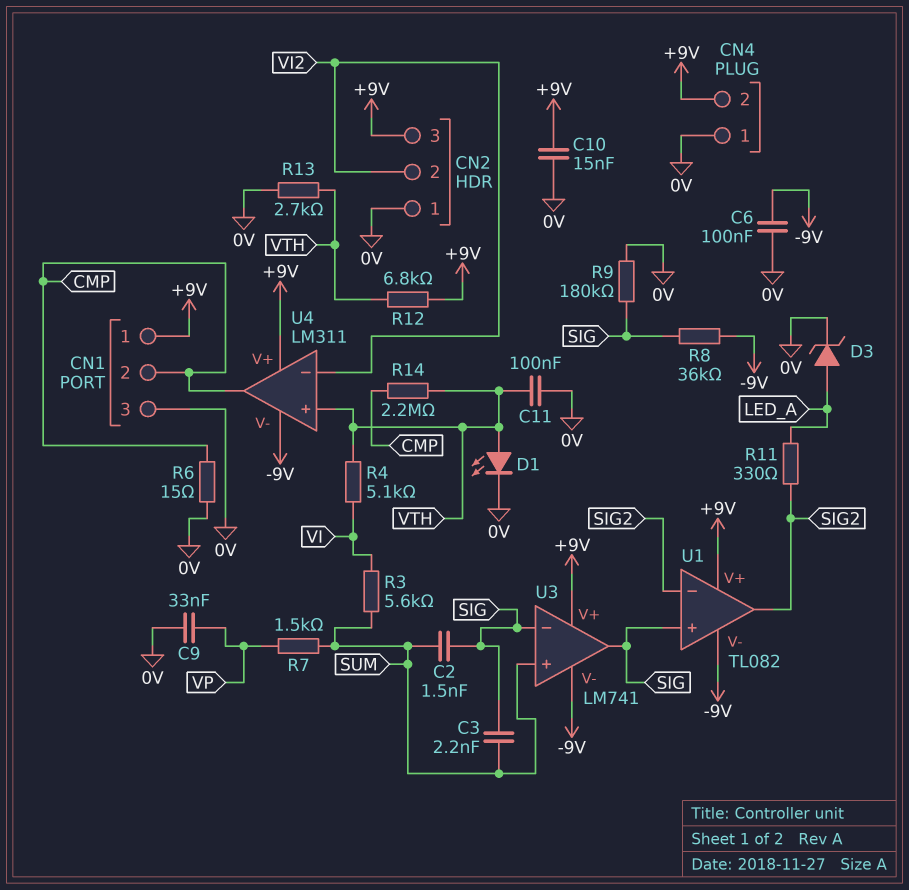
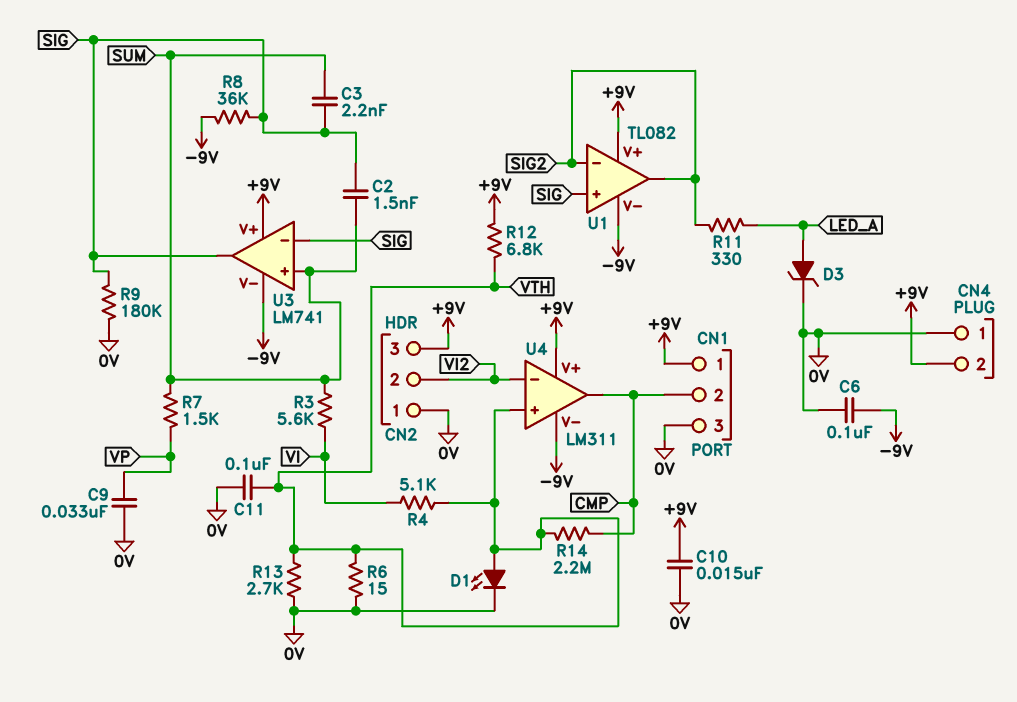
R6: 15 (0V, CMP) -> 15 (0V, VTH)

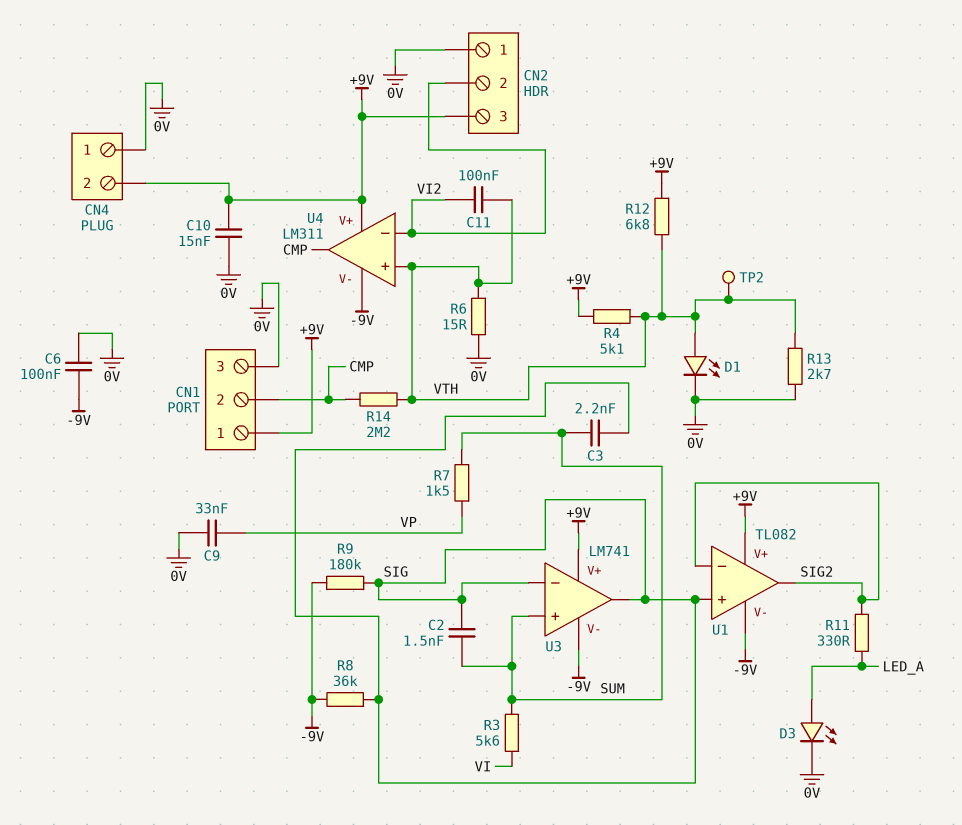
C11: 100nF (0V, VTH) -> 100nF (VI2, VTH)
D3: zener (A LED_A, K 0V) -> LED (A LED_A, K 0V)
R4: 5.1k (VI, VTH) -> 5.1k (+9V, VTH)
R9: 180k (0V, SIG) -> 180k (-9V, SIG)
TP2: none -> test point (VTH)

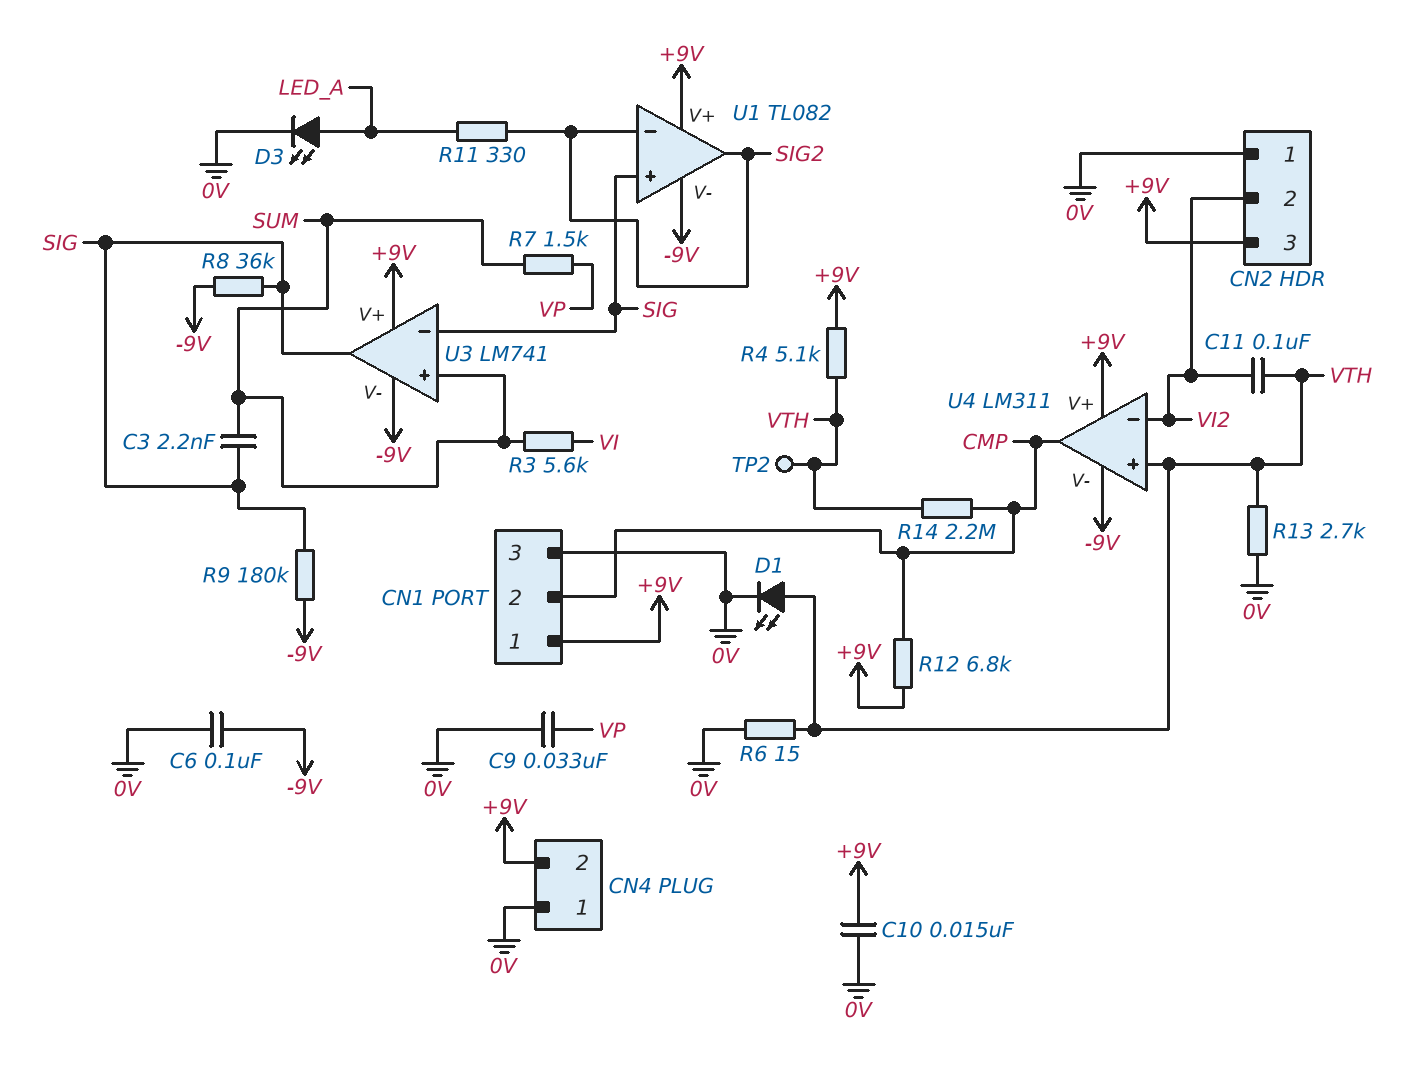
C2: 1.5nF (SIG, SUM) -> none
R12: 6.8k (+9V, VTH) -> 6.8k (+9V, CMP)

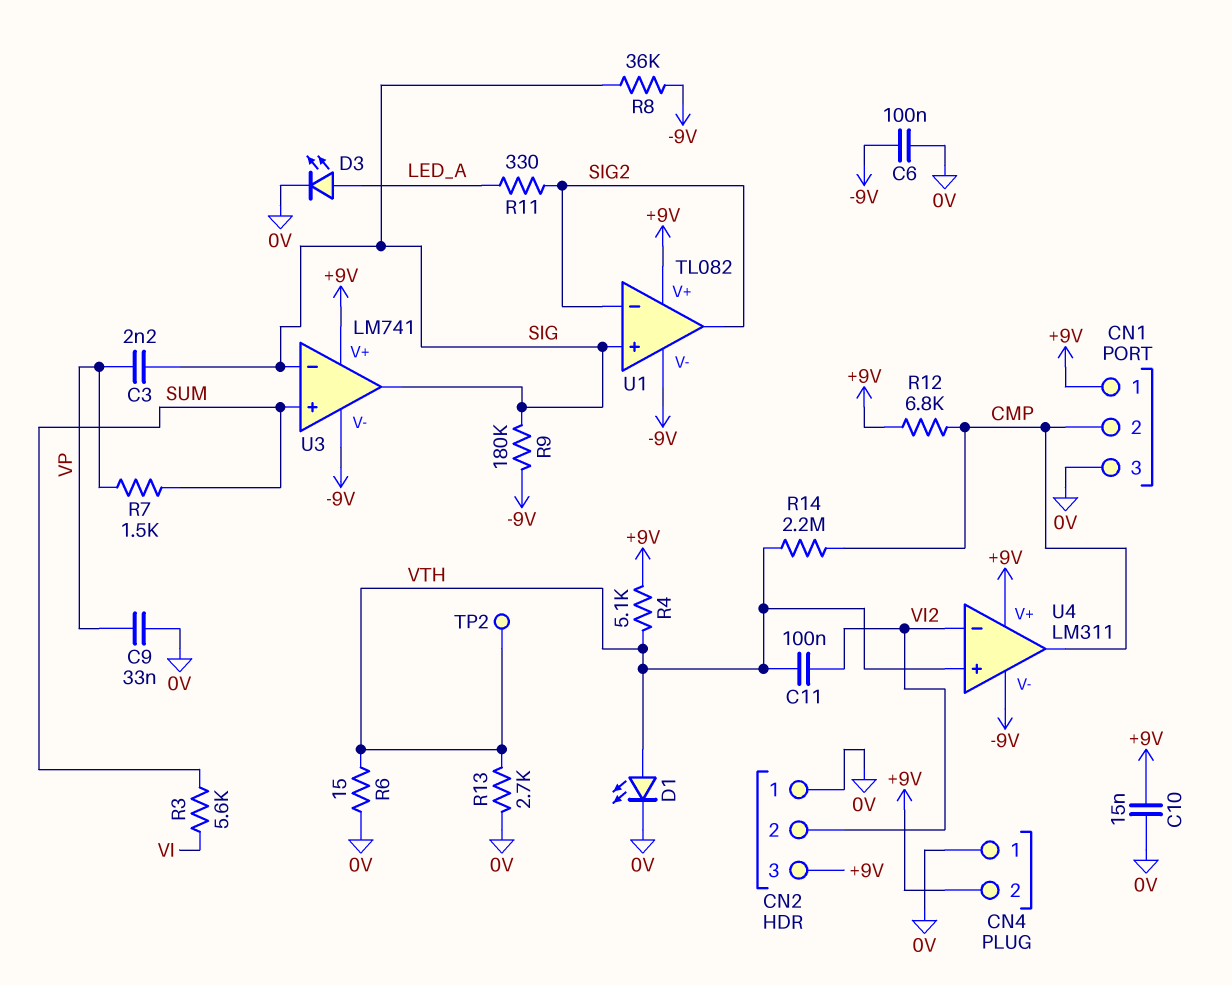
C3: 2.2nF (SIG, SUM) -> 2.2nF (SIG, VP)

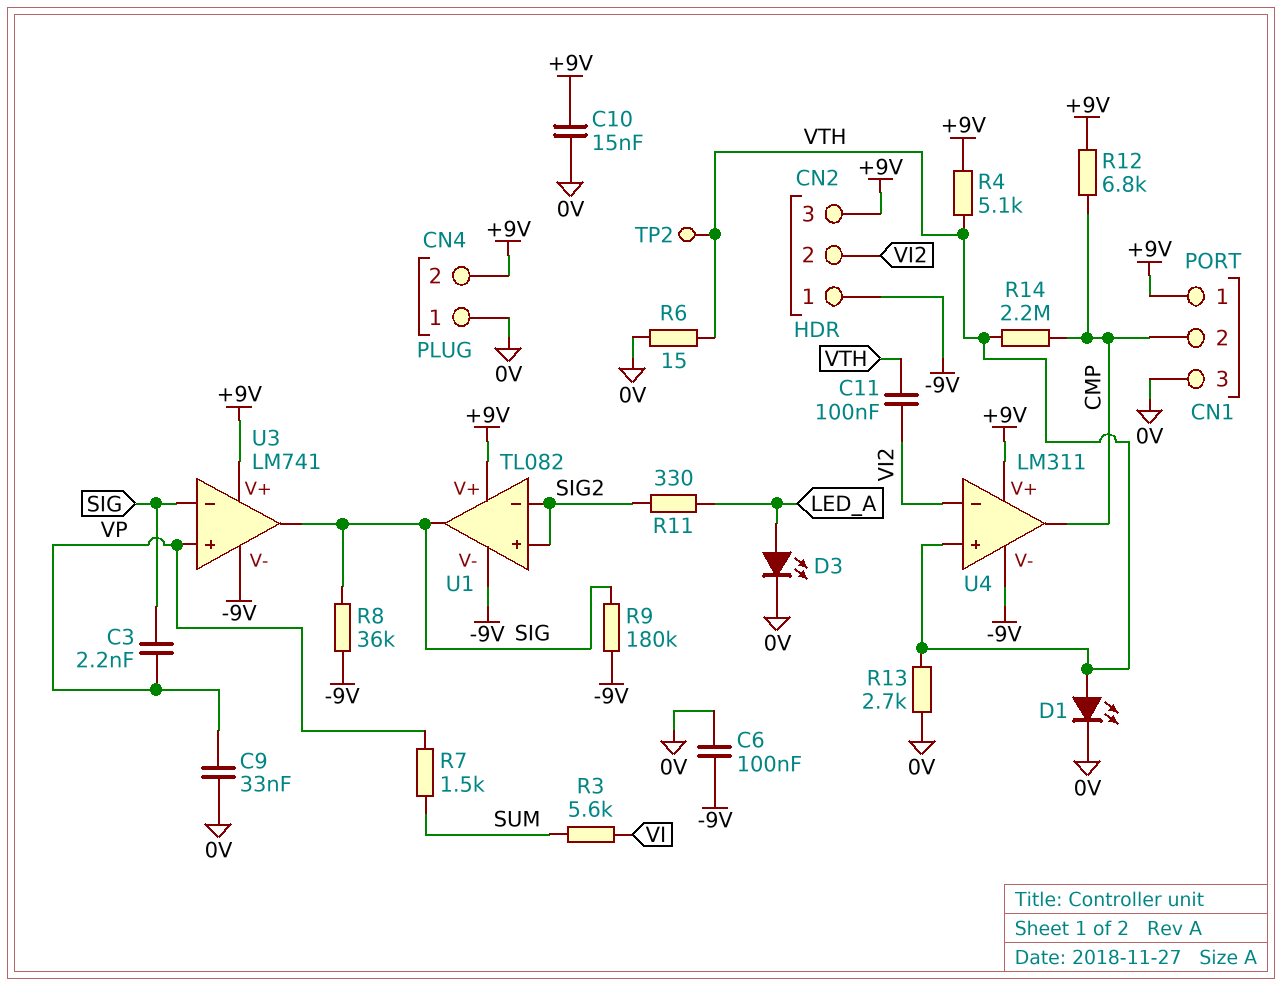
CN2 pin 1: 0V -> -9V
U1 pin in+: SIG -> SIG2
U1 pin out: SIG2 -> SIG
U3 pin in+: SUM -> VP

